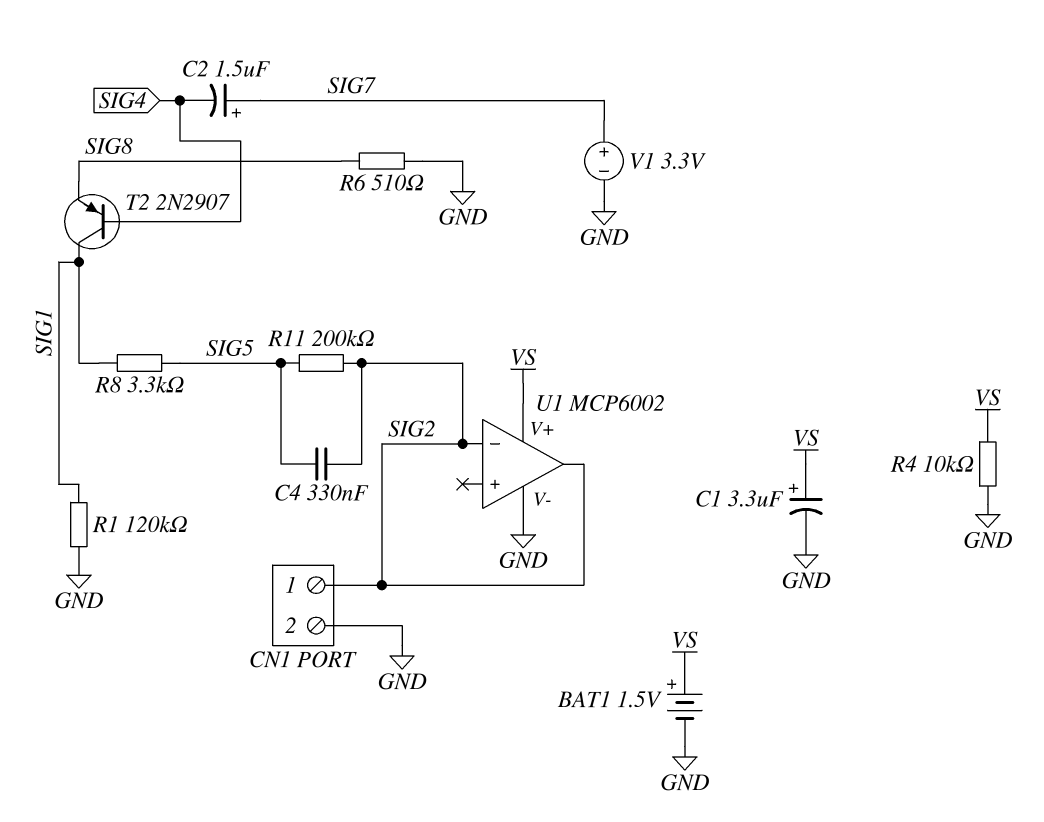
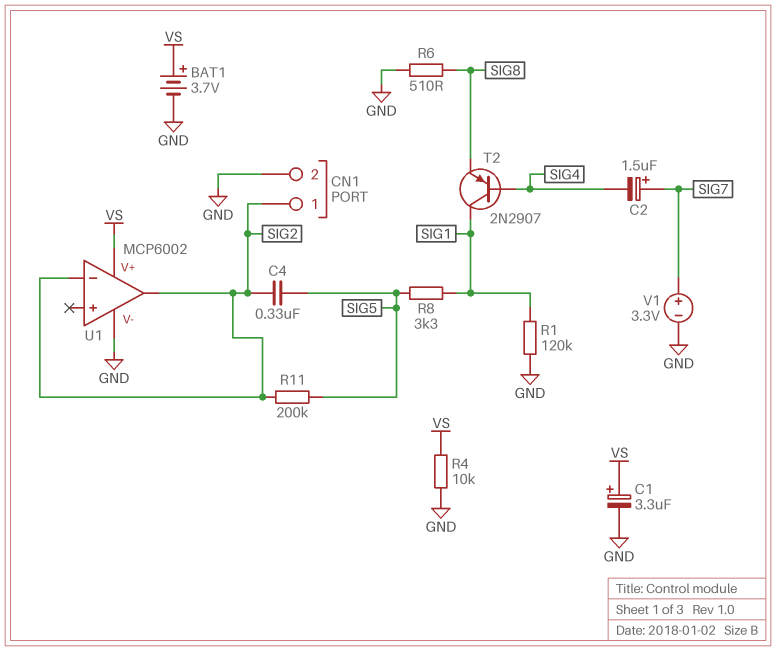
BAT1: 1.5V (plus VS, minus GND) -> 3.7V (plus VS, minus GND)

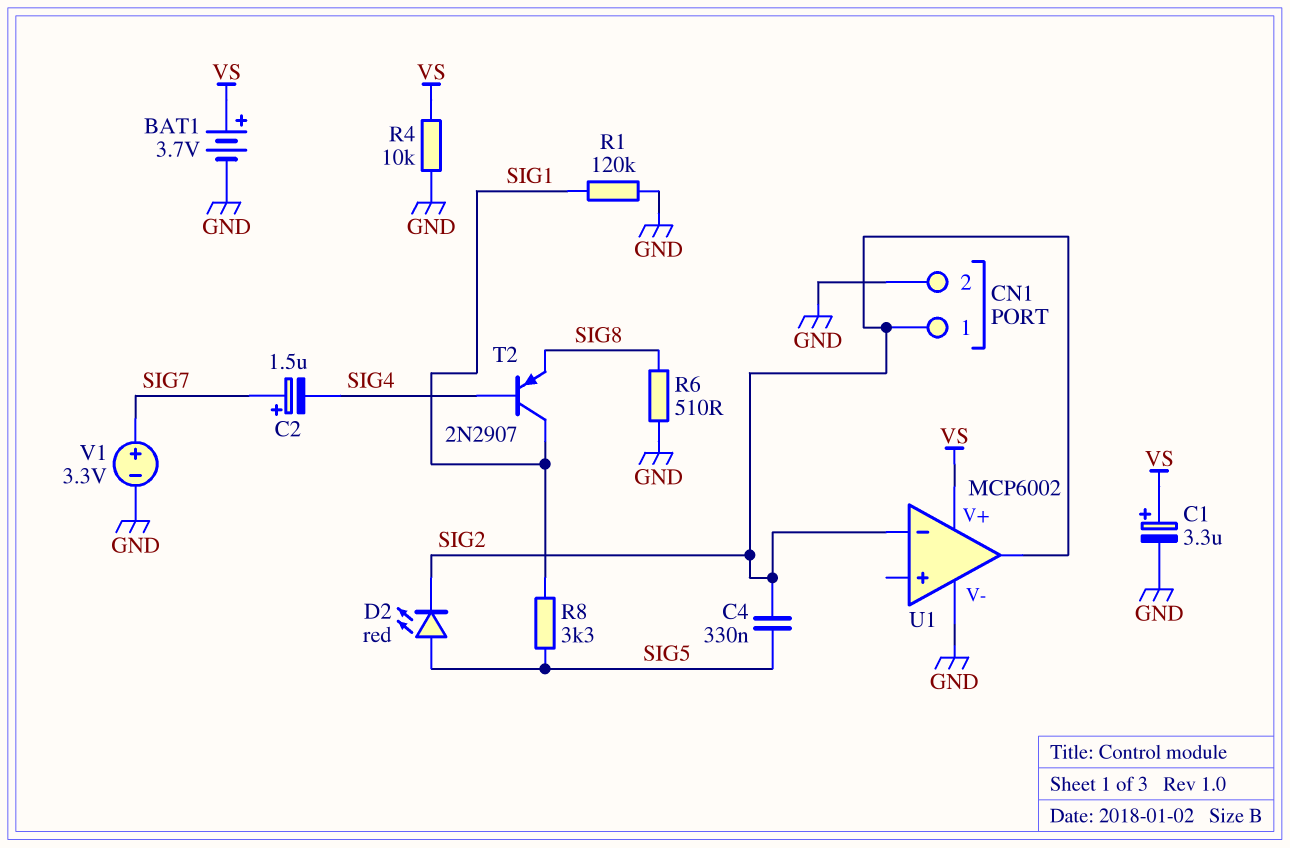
D2: none -> LED red (A SIG5, K SIG2)
R11: 200k (SIG2, SIG5) -> none

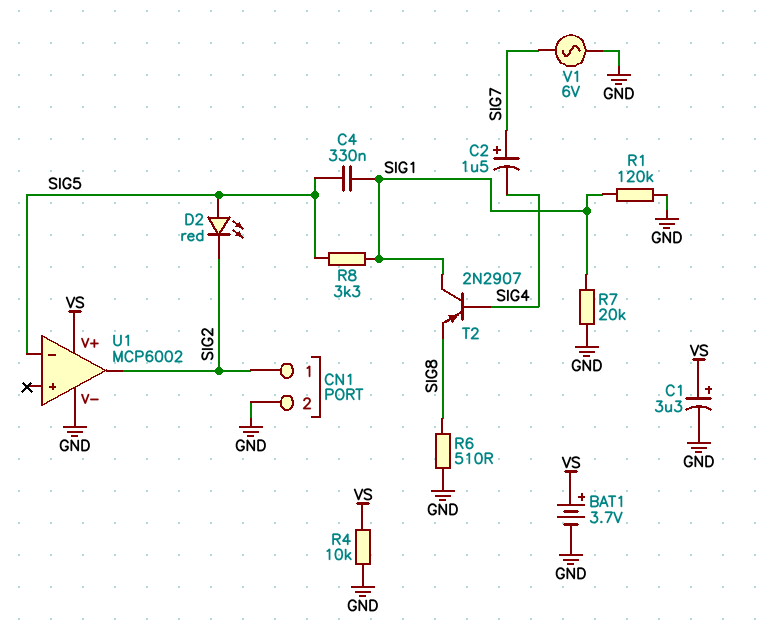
C4: 330nF (SIG2, SIG5) -> 330nF (SIG1, SIG5)
R7: none -> 20k (GND, SIG1)
U1 pin in-: SIG2 -> SIG5
V1: 3.3V (plus SIG7, minus GND) -> AC 6V (GND, SIG7)

